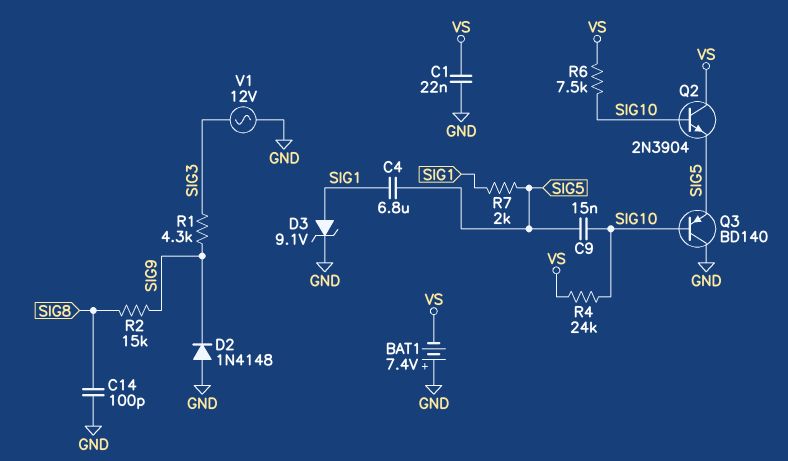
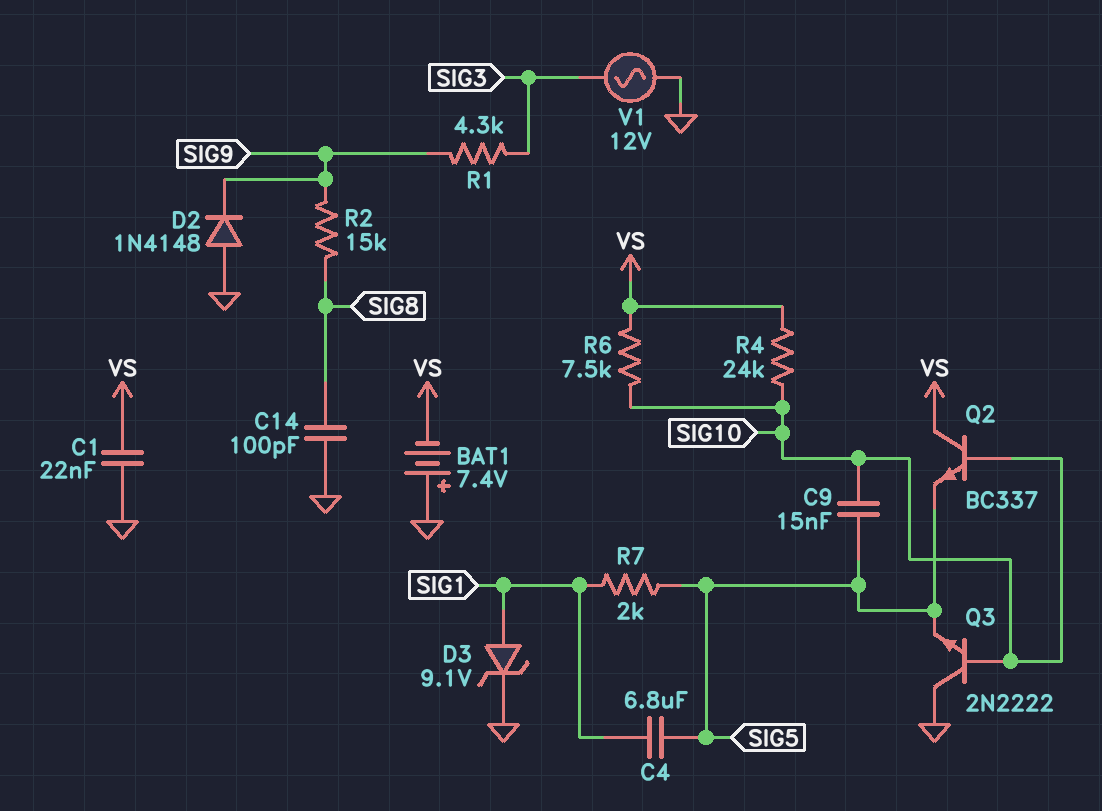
Q2: NPN 2N3904 (B SIG10, C VS, E SIG5) -> NPN BC337 (B SIG10, C VS, E SIG5)
Q3: PNP BD140 (B SIG10, C GND, E SIG5) -> NPN 2N2222 (B SIG10, C GND, E SIG5)

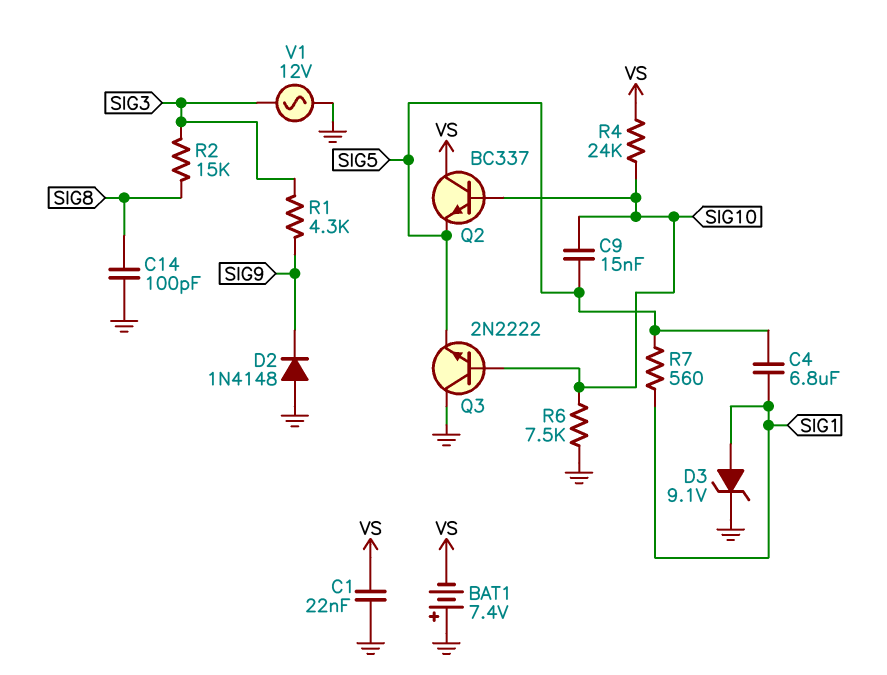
R2: 15k (SIG8, SIG9) -> 15k (SIG3, SIG8)
R6: 7.5k (SIG10, VS) -> 7.5k (GND, SIG10)
R7: 2k (SIG1, SIG5) -> 560 (SIG1, SIG5)

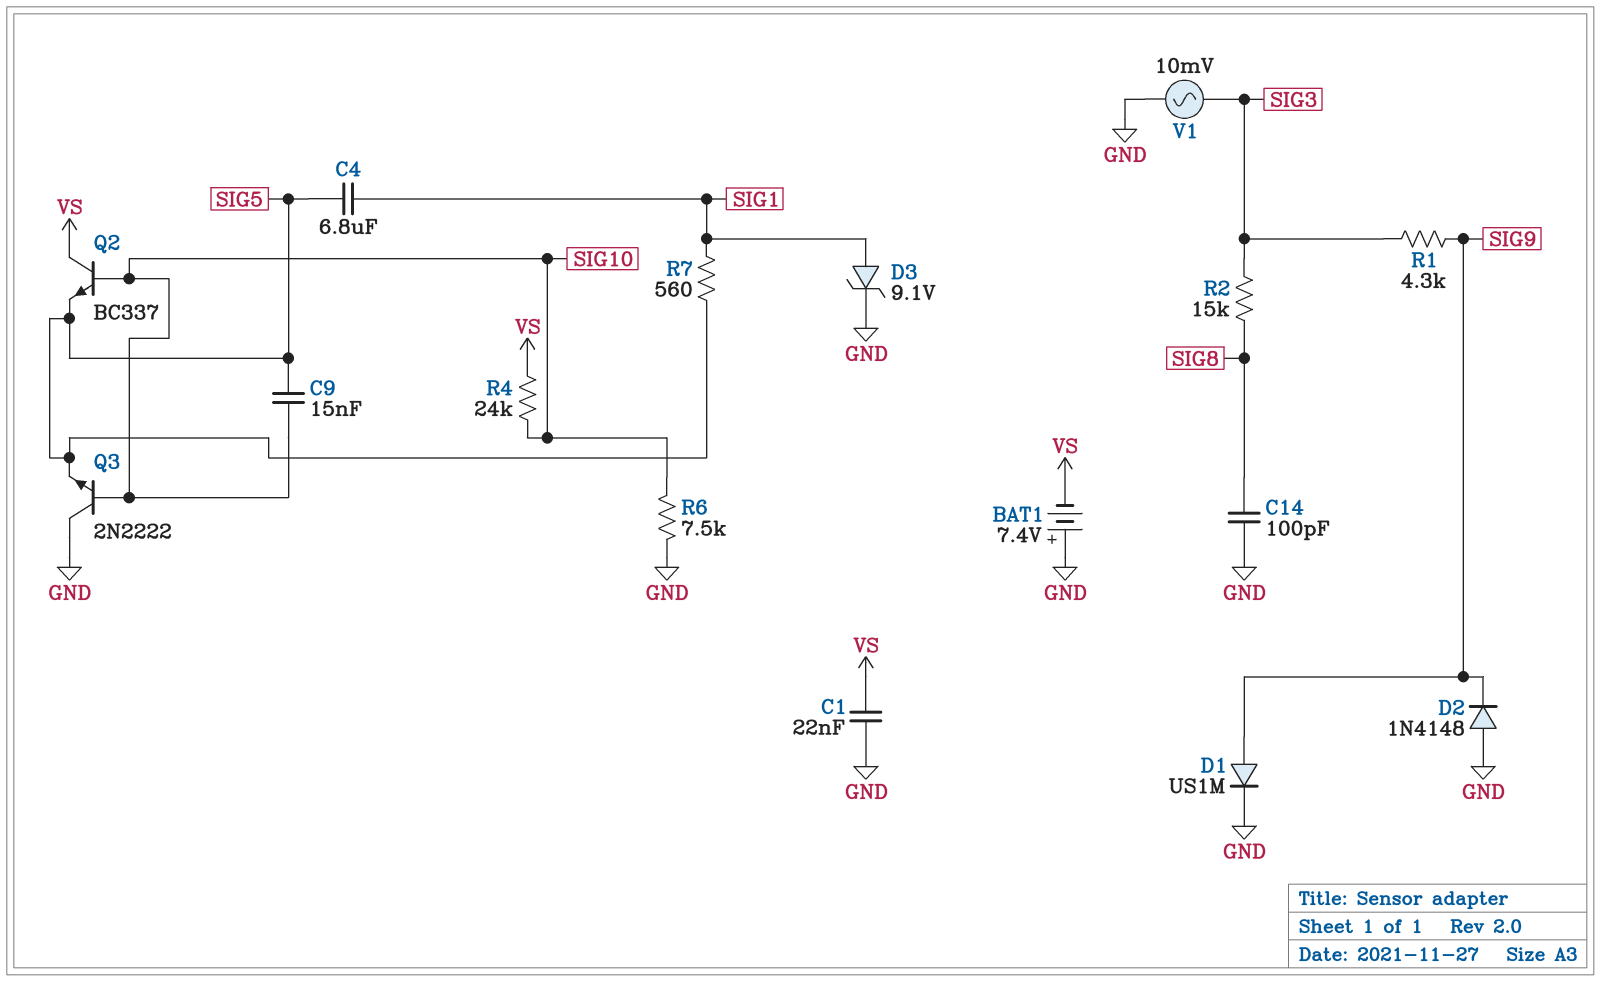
D1: none -> diode US1M (A SIG9, K GND)
V1: AC 12V (GND, SIG3) -> AC 10mV (GND, SIG3)

